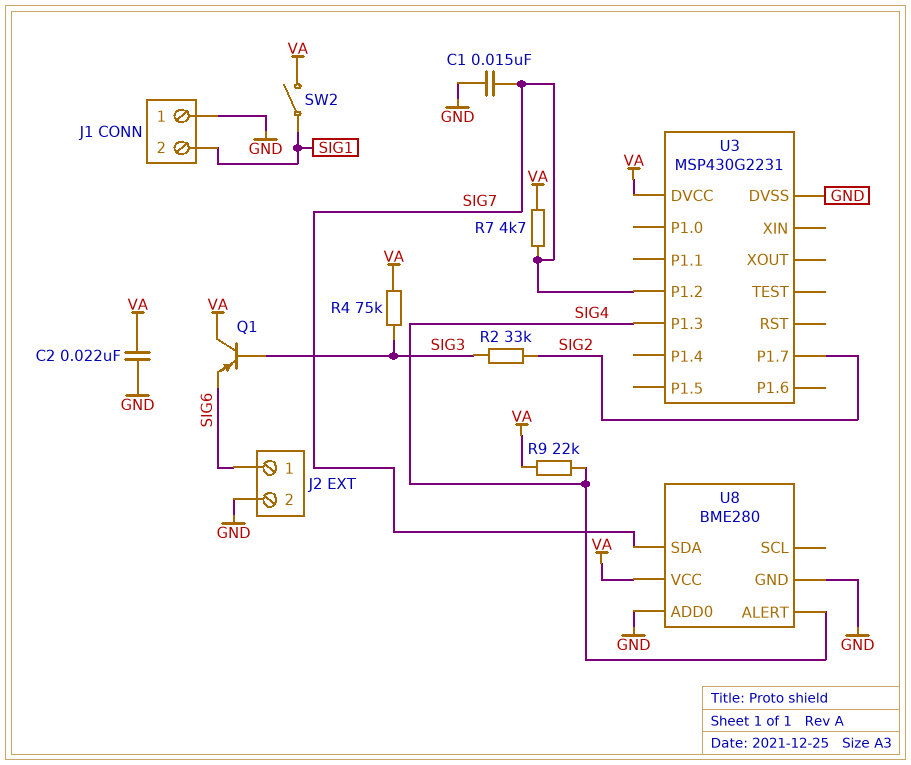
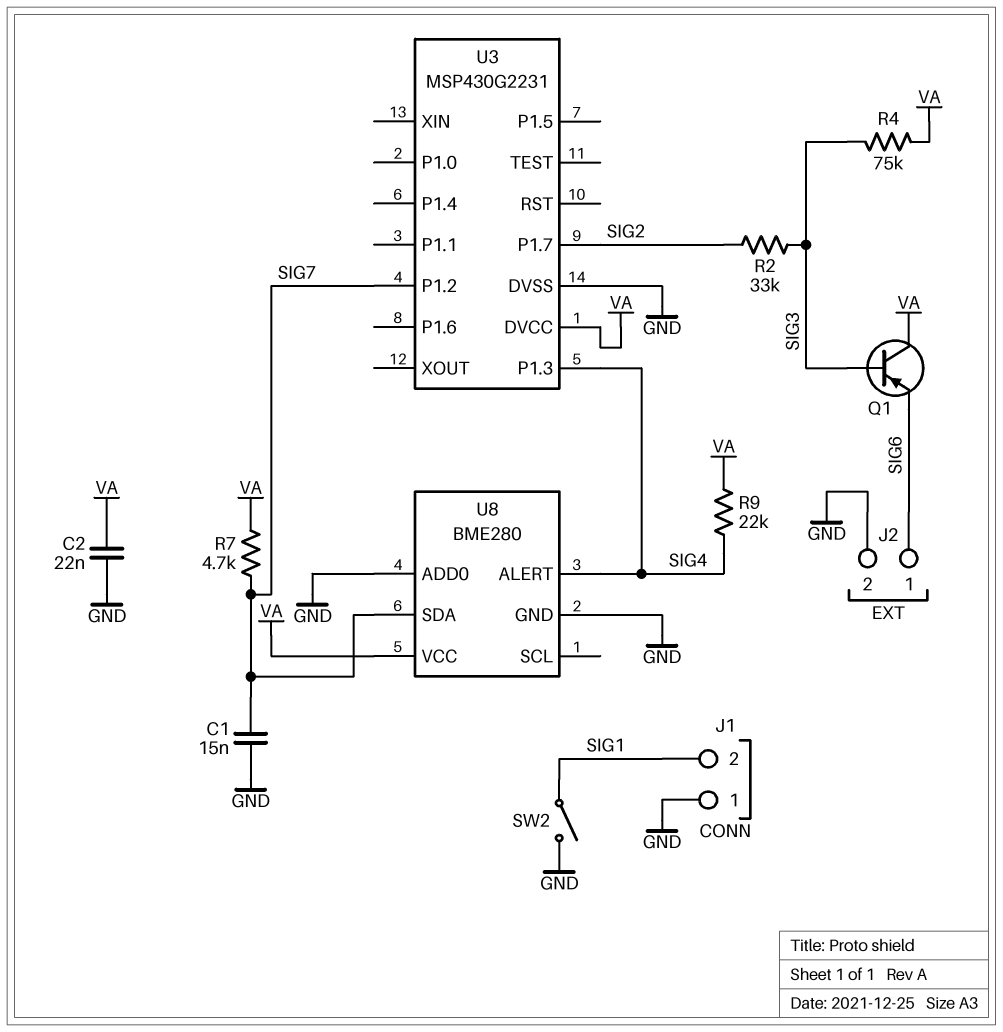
SW2: switch (SIG1, VA) -> switch (GND, SIG1)

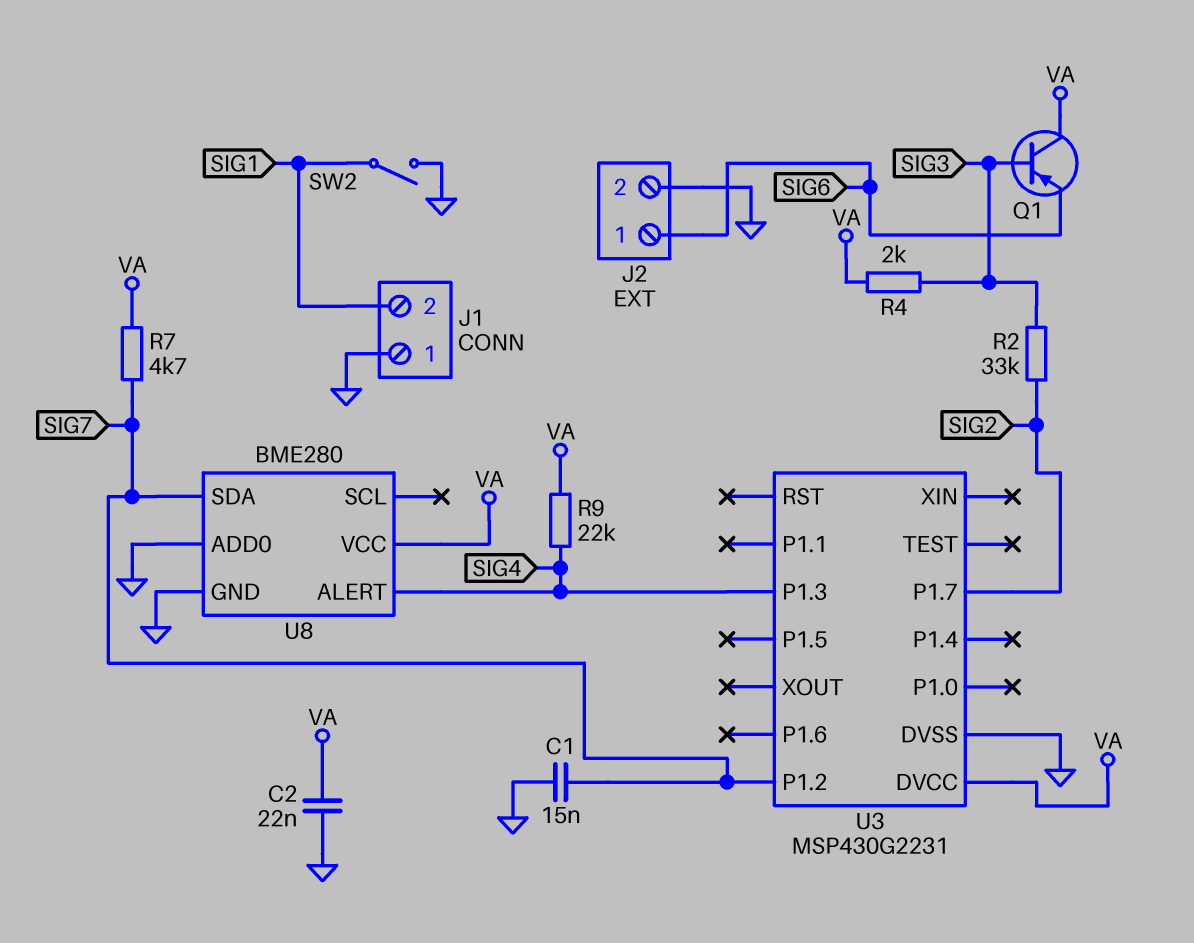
R4: 75k (SIG3, VA) -> 2k (SIG3, VA)

